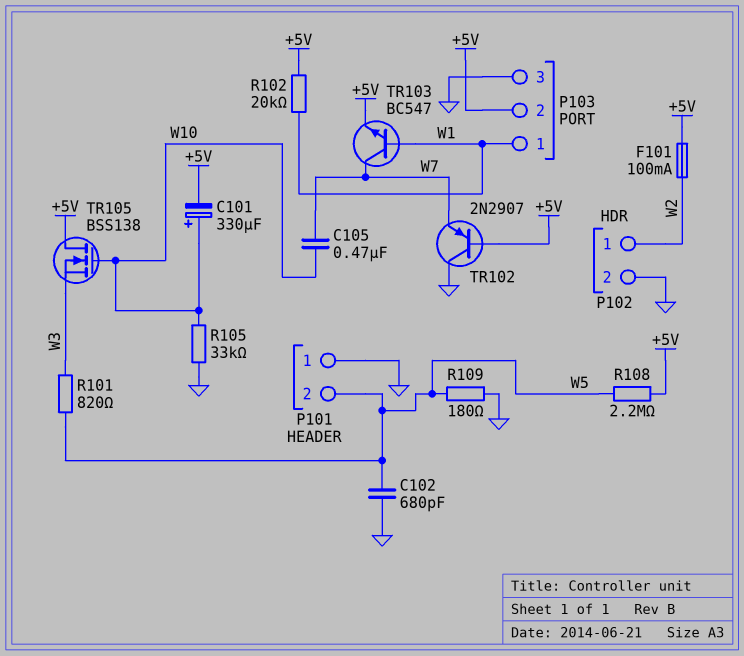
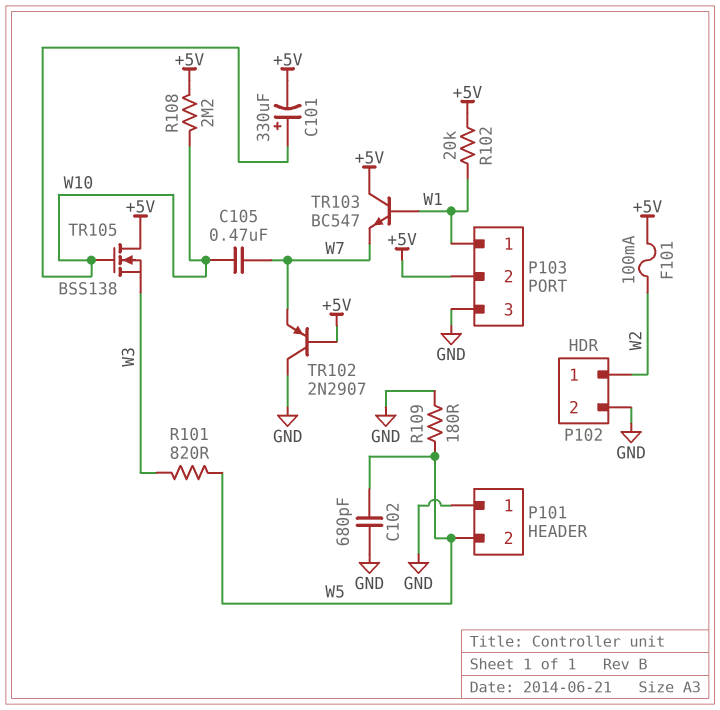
R105: 33k (GND, W10) -> none
R108: 2.2M (+5V, W5) -> 2.2M (+5V, W10)
TR103: NPN BC547 (B W1, C W7, E +5V) -> NPN BC547 (B W1, C +5V, E W7)

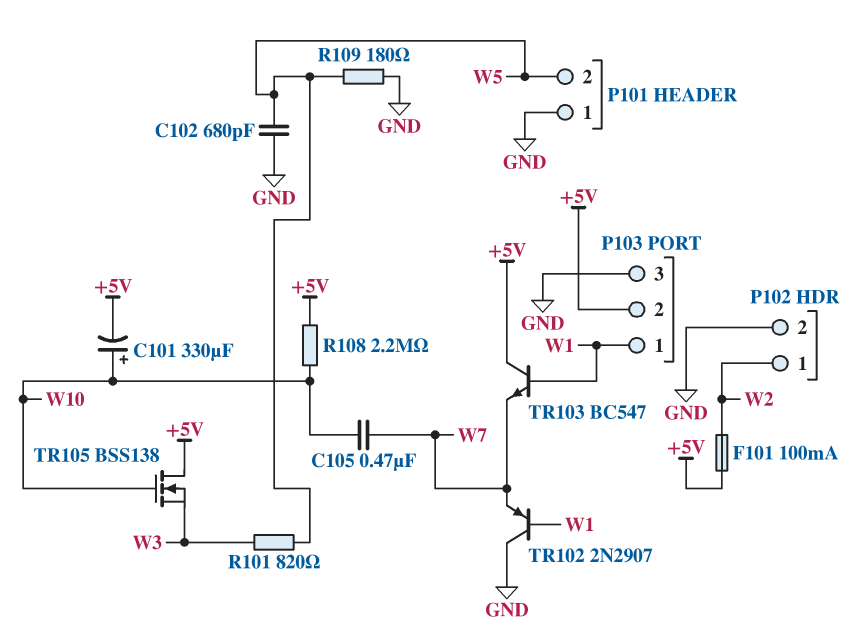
R102: 20k (+5V, W1) -> none
TR102: PNP 2N2907 (B +5V, C GND, E W7) -> PNP 2N2907 (B W1, C GND, E W7)

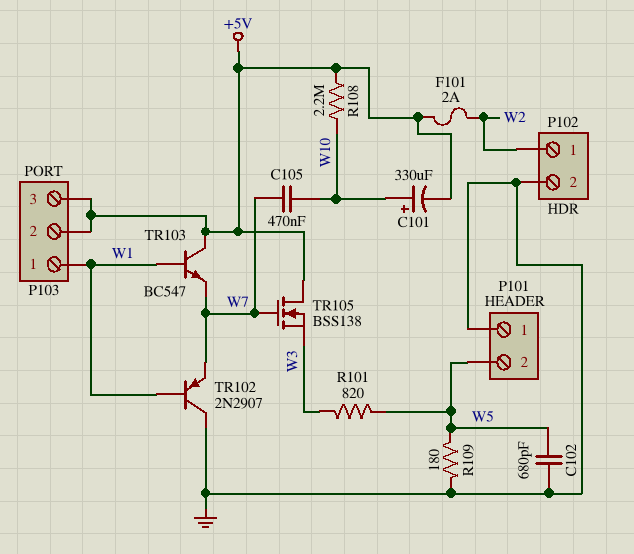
F101: 100mA (+5V, W2) -> 2A (+5V, W2)
P103 pin 3: GND -> +5V
TR105: NMOS BSS138 (G W10, D +5V, S W3) -> NMOS BSS138 (G W7, D +5V, S W3)

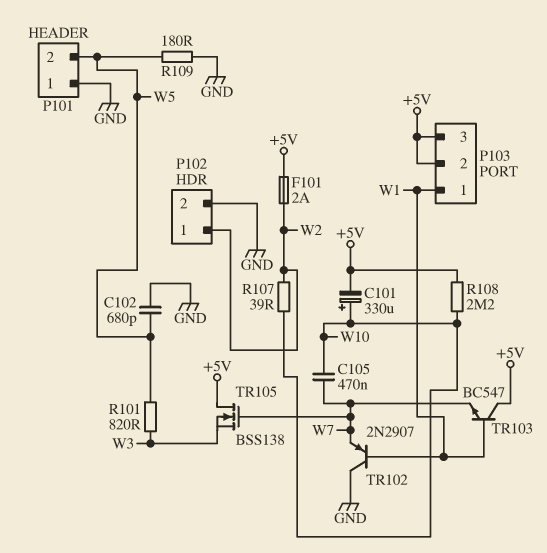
R107: none -> 39 (W2, W10)

